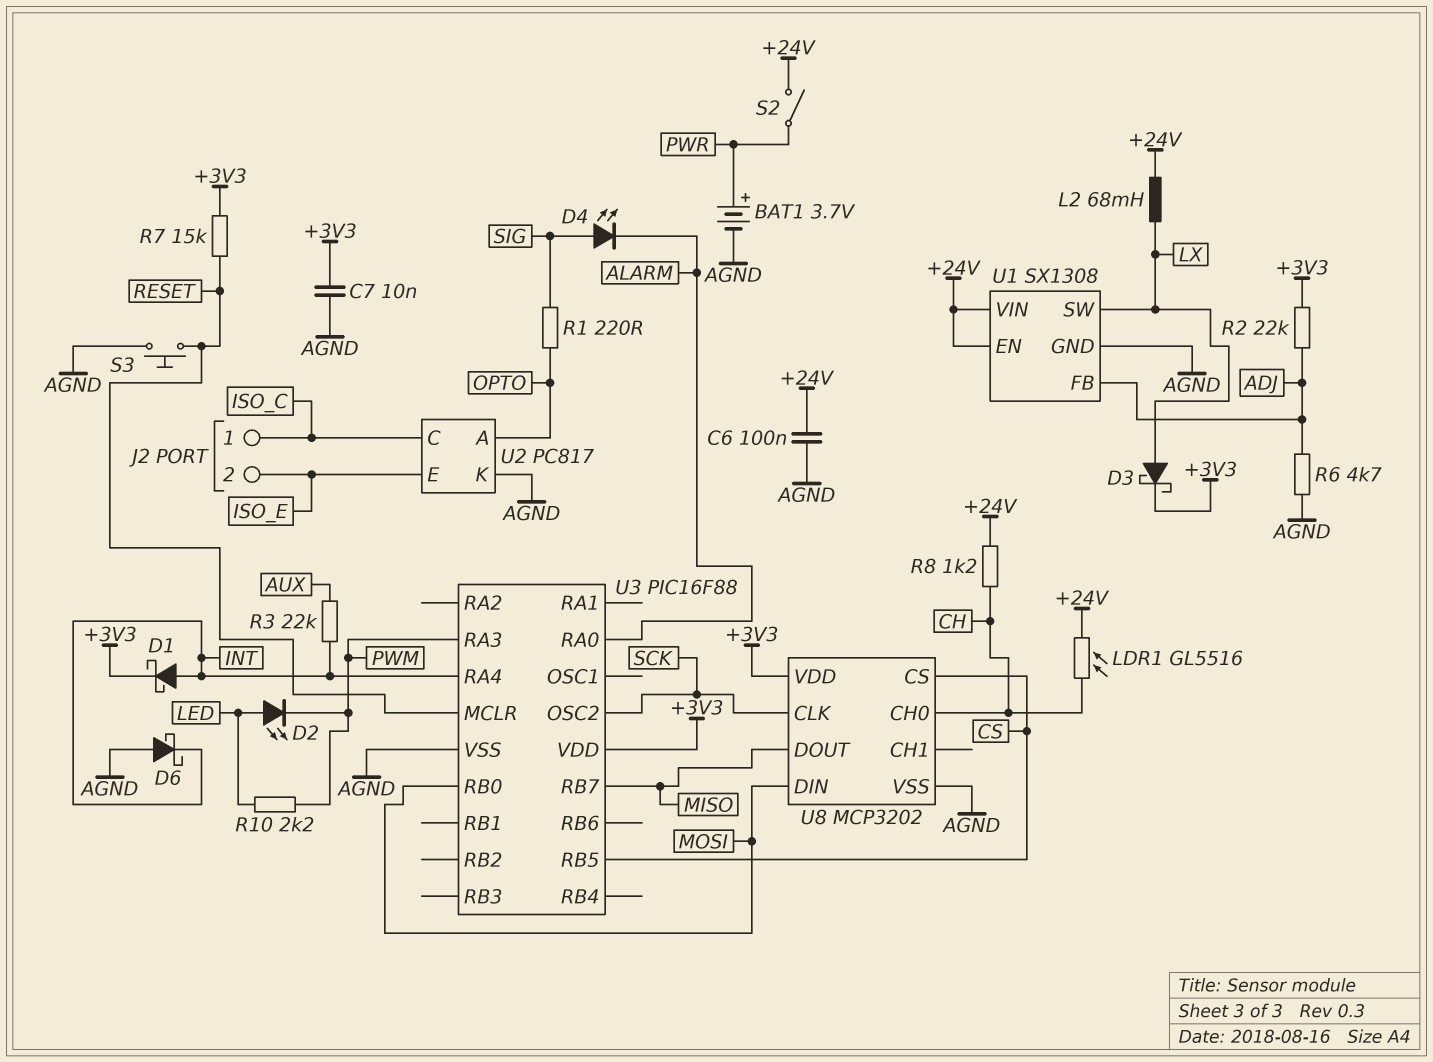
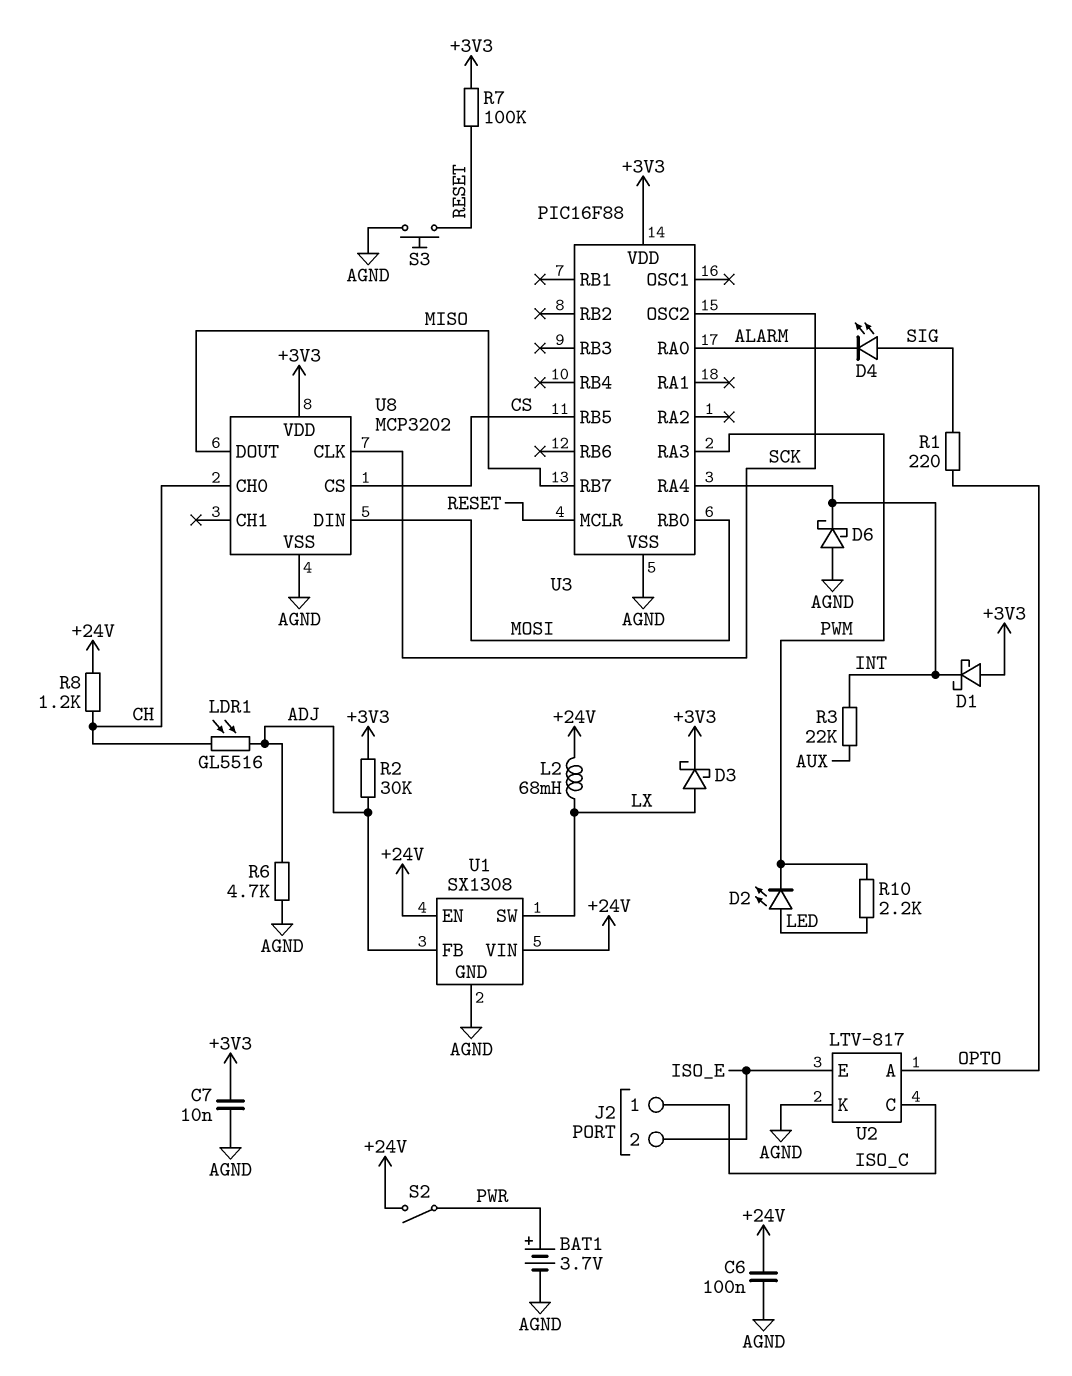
D1: schottky (A INT, K +3V3) -> schottky (A +3V3, K INT)
LDR1: GL5516 (+24V, CH) -> GL5516 (ADJ, CH)
R2: 22k (+3V3, ADJ) -> 30k (+3V3, ADJ)
R7: 15k (+3V3, RESET) -> 100k (+3V3, RESET)
U2: PC817 -> LTV-817

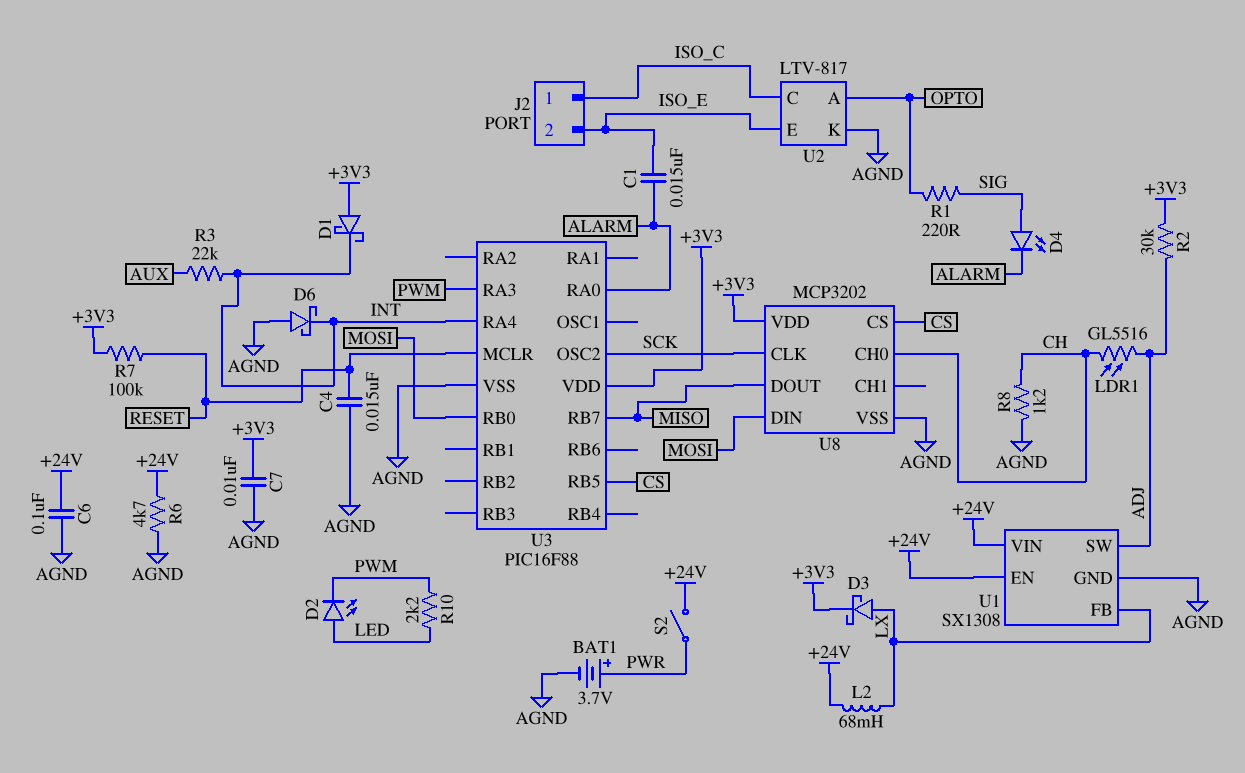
C1: none -> 15nF (ALARM, ISO_E)
C4: none -> 15nF (AGND, RESET)
R6: 4.7k (ADJ, AGND) -> 4.7k (+24V, AGND)
R8: 1.2k (+24V, CH) -> 1.2k (AGND, CH)
S3: button (AGND, RESET) -> none
U1 pin FB: ADJ -> LX
U1 pin SW: LX -> ADJ

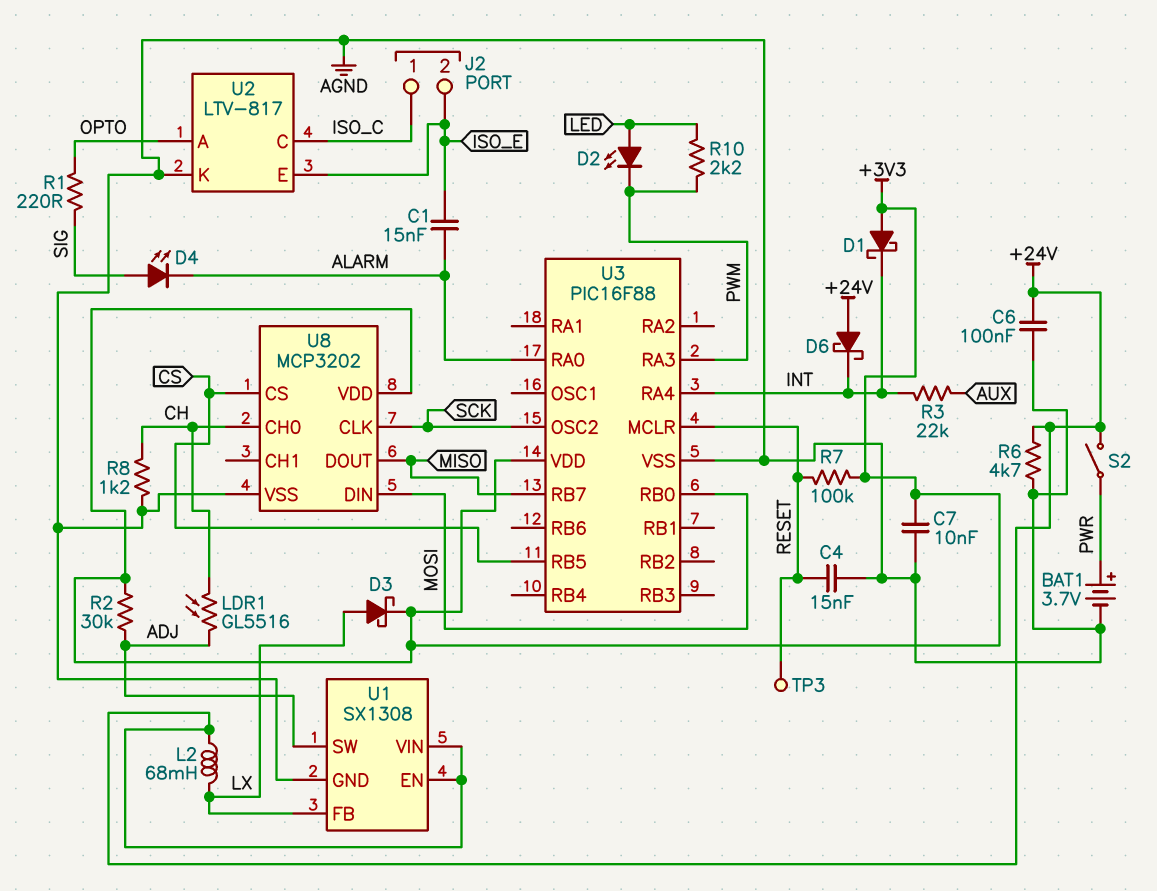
D6: schottky (A AGND, K INT) -> schottky (A +24V, K INT)
TP3: none -> test point (RESET)

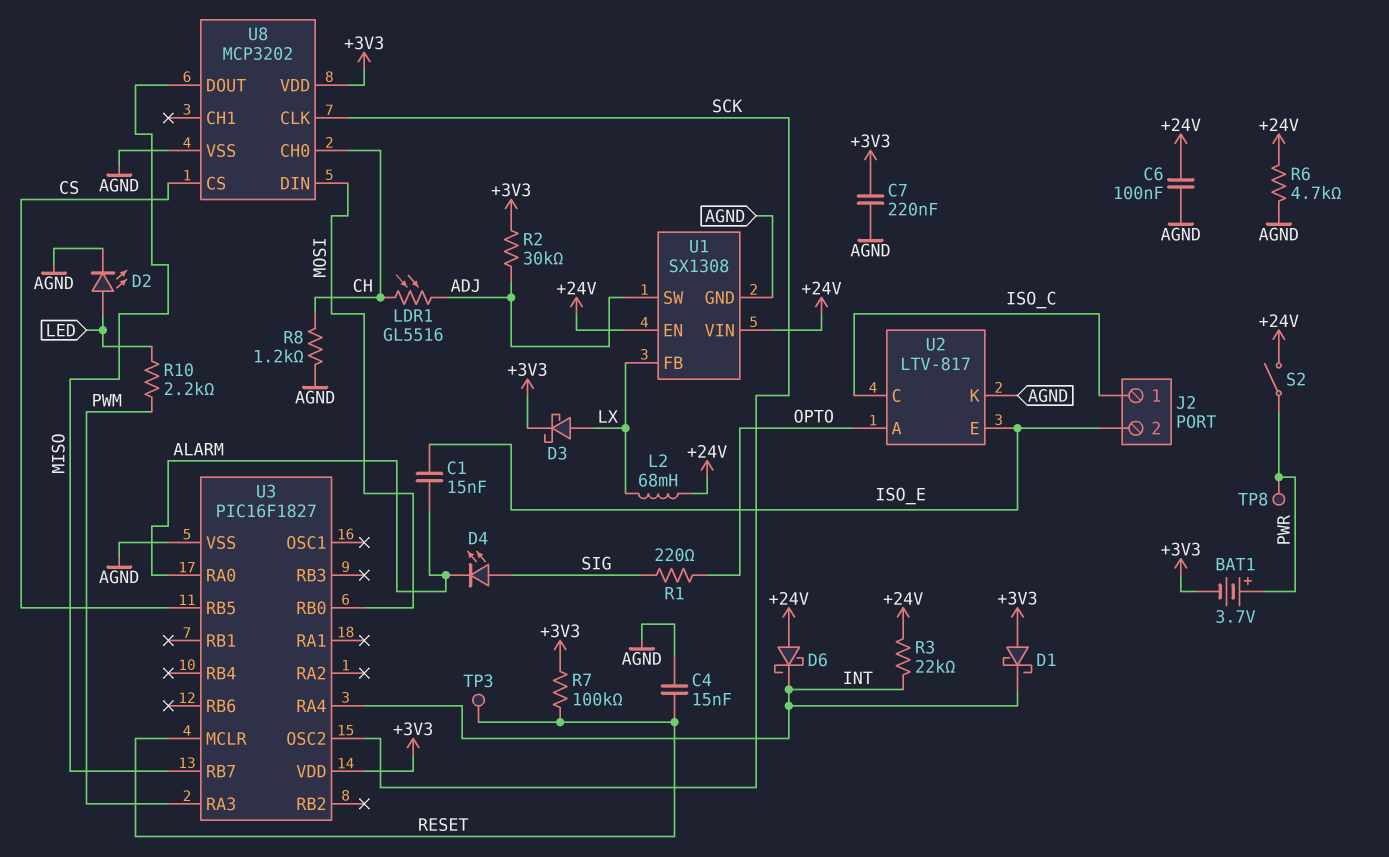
BAT1: 3.7V (plus PWR, minus AGND) -> 3.7V (plus PWR, minus +3V3)
C7: 10nF (+3V3, AGND) -> 220nF (+3V3, AGND)
D2: LED (A LED, K PWM) -> LED (A LED, K AGND)
R3: 22k (AUX, INT) -> 22k (+24V, INT)
TP8: none -> test point (PWR)
U3: PIC16F88 -> PIC16F1827

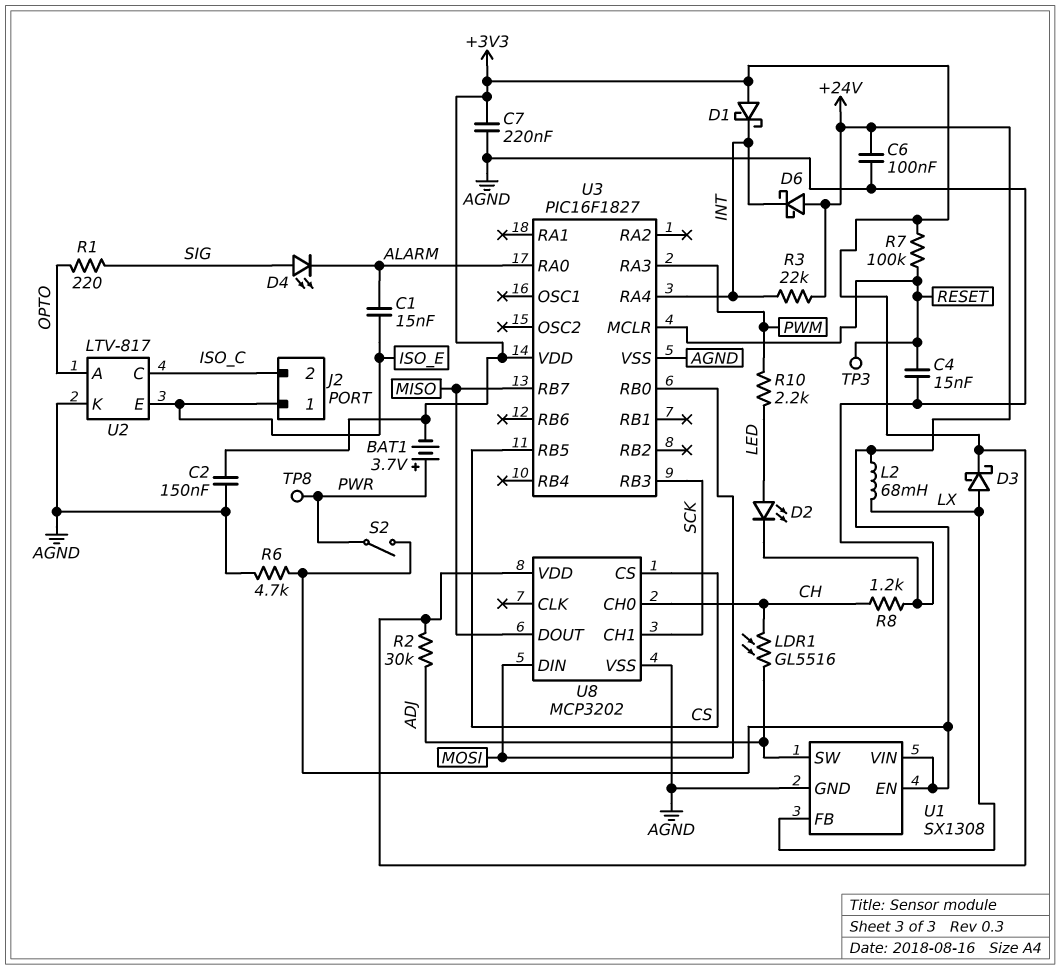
C2: none -> 150nF (+3V3, AGND)
J2 pin 1: ISO_C -> ISO_E
J2 pin 2: ISO_E -> ISO_C
U3 pin OSC2: SCK -> none
U3 pin RB3: none -> SCK
U8 pin CH1: none -> SCK
U8 pin CLK: SCK -> none

